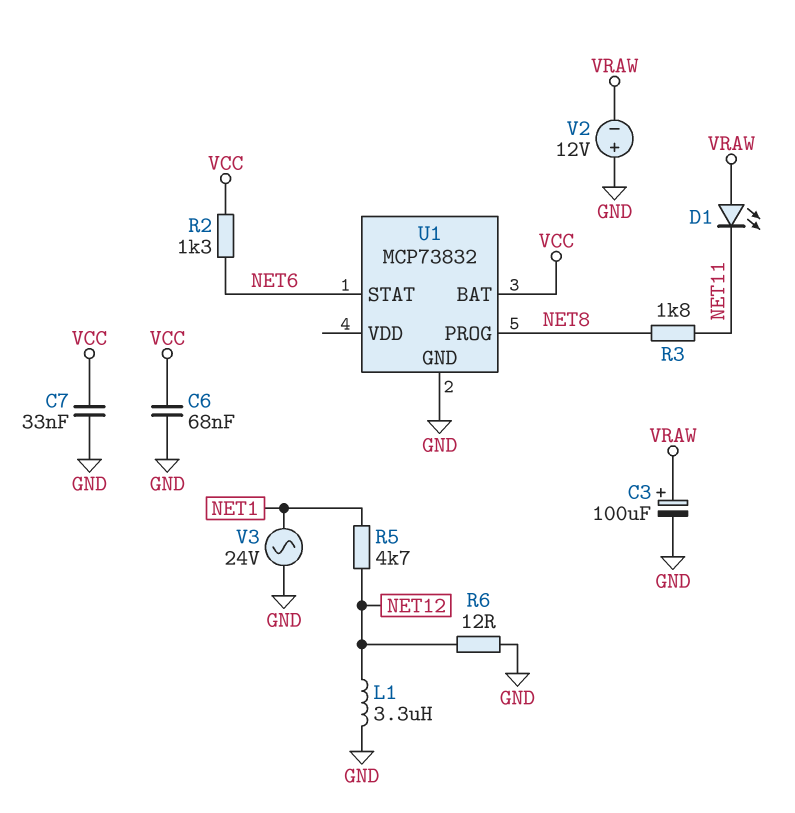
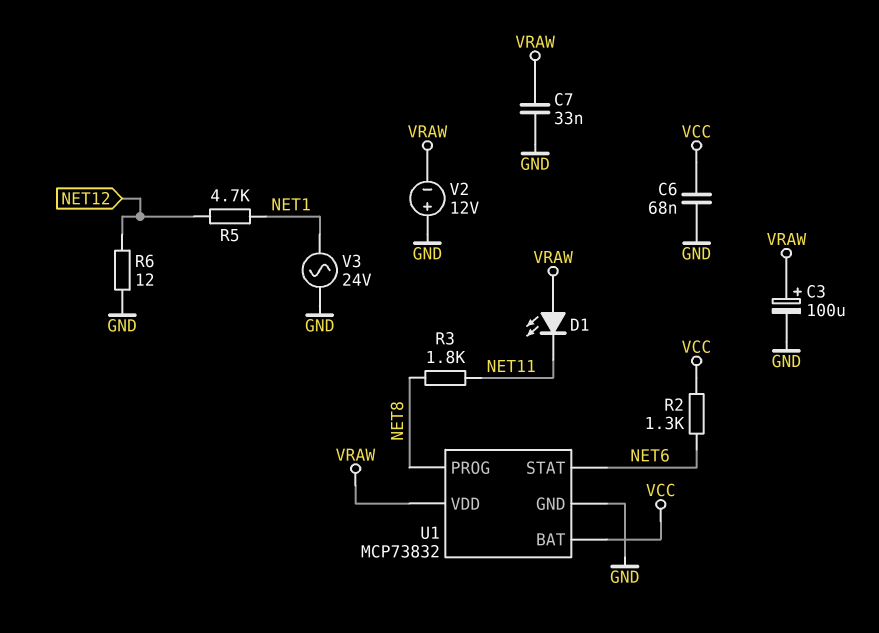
C7: 33nF (GND, VCC) -> 33nF (GND, VRAW)
L1: 3.3uH (GND, NET12) -> none
U1 pin VDD: none -> VRAW

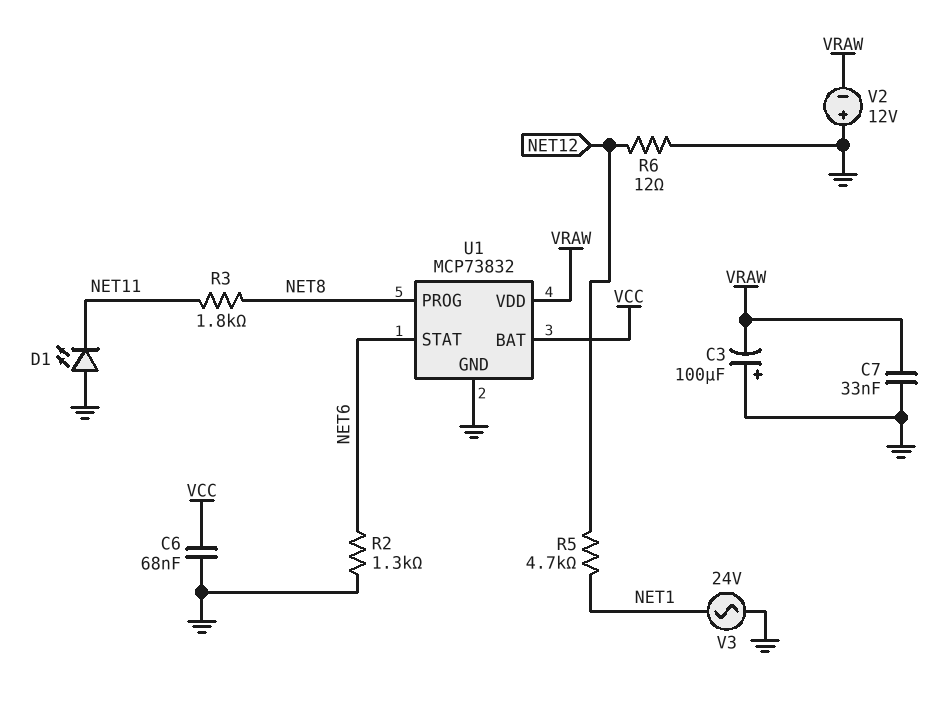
C3: 100uF (plus VRAW, minus GND) -> 100uF (plus GND, minus VRAW)
D1: LED (A VRAW, K NET11) -> LED (A GND, K NET11)
R2: 1.3k (NET6, VCC) -> 1.3k (GND, NET6)

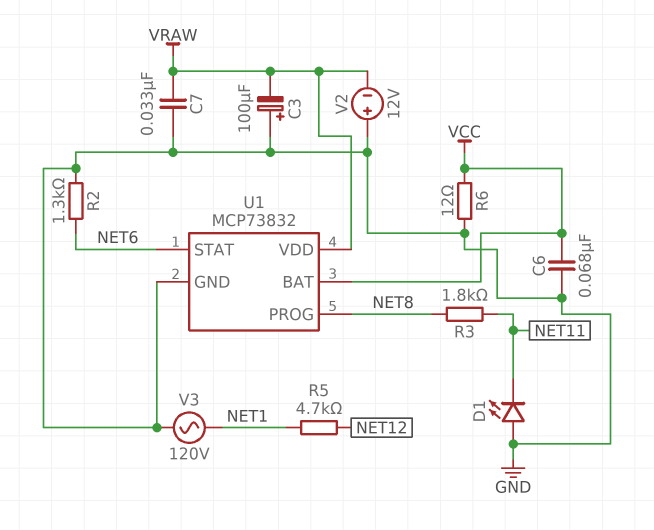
R6: 12 (GND, NET12) -> 12 (GND, VCC)
V3: AC 24V (GND, NET1) -> AC 120V (GND, NET1)

